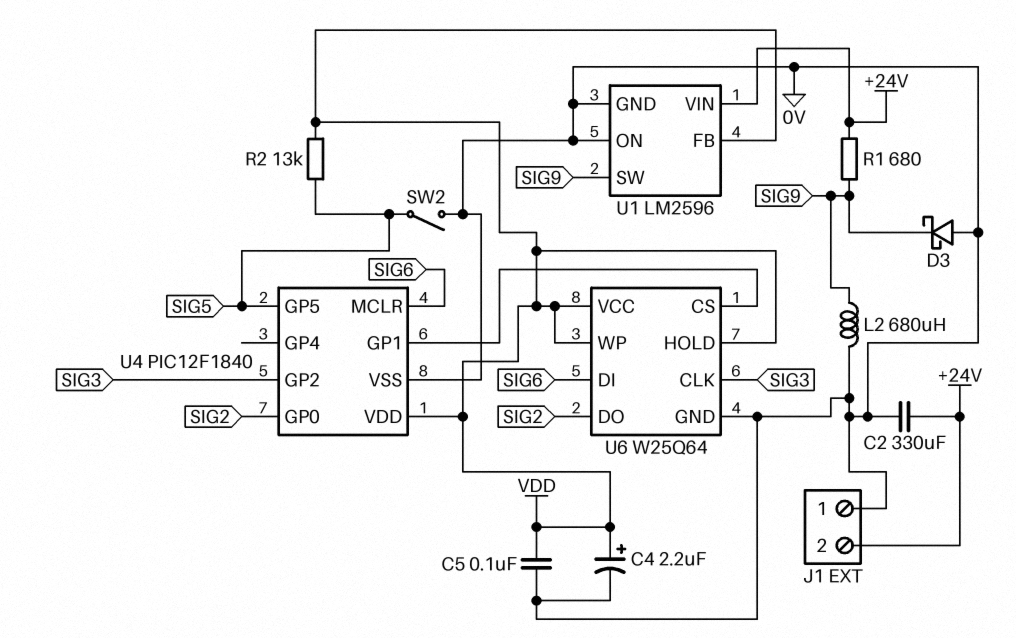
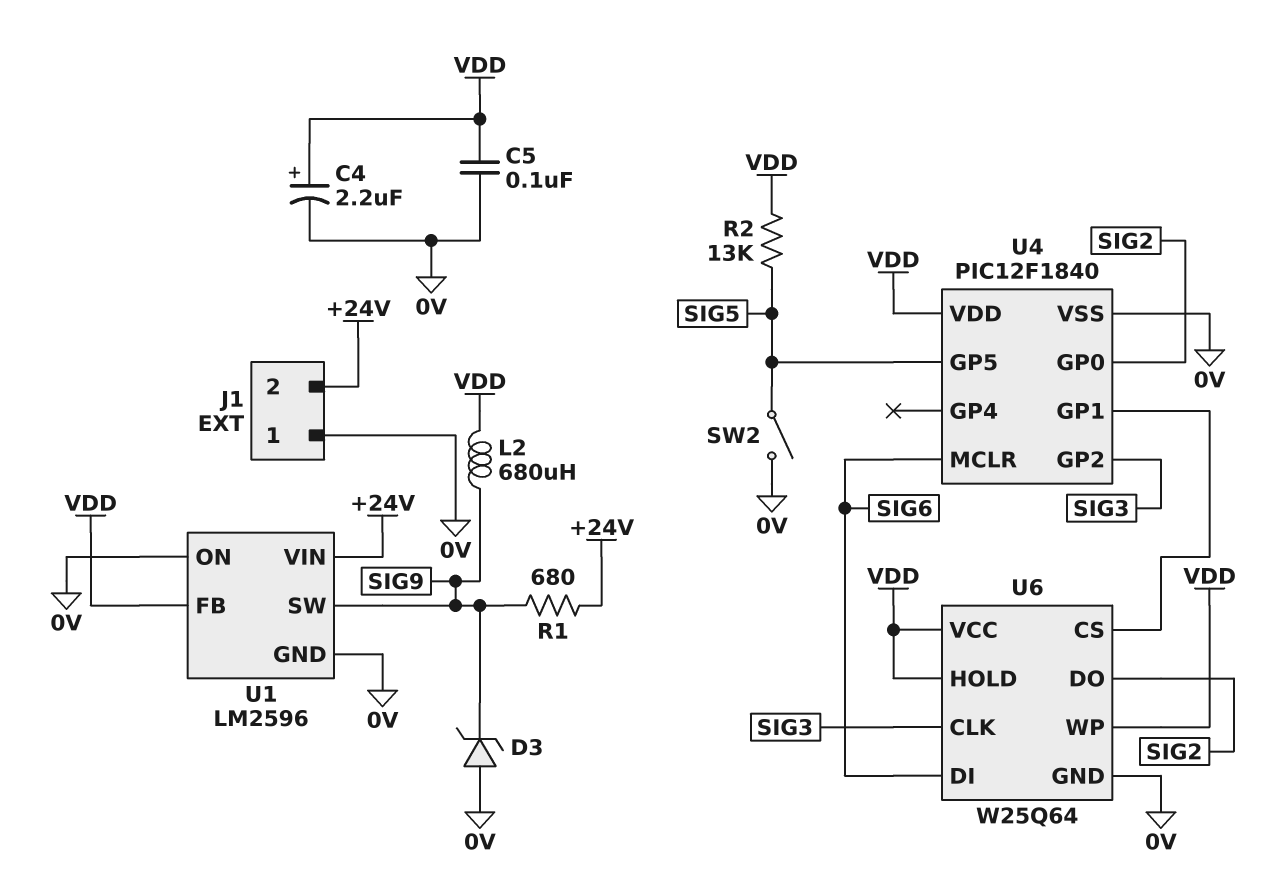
C2: 330uF (+24V, 0V) -> none
D3: schottky (A 0V, K SIG9) -> zener (A 0V, K SIG9)
L2: 680uH (0V, SIG9) -> 680uH (SIG9, VDD)

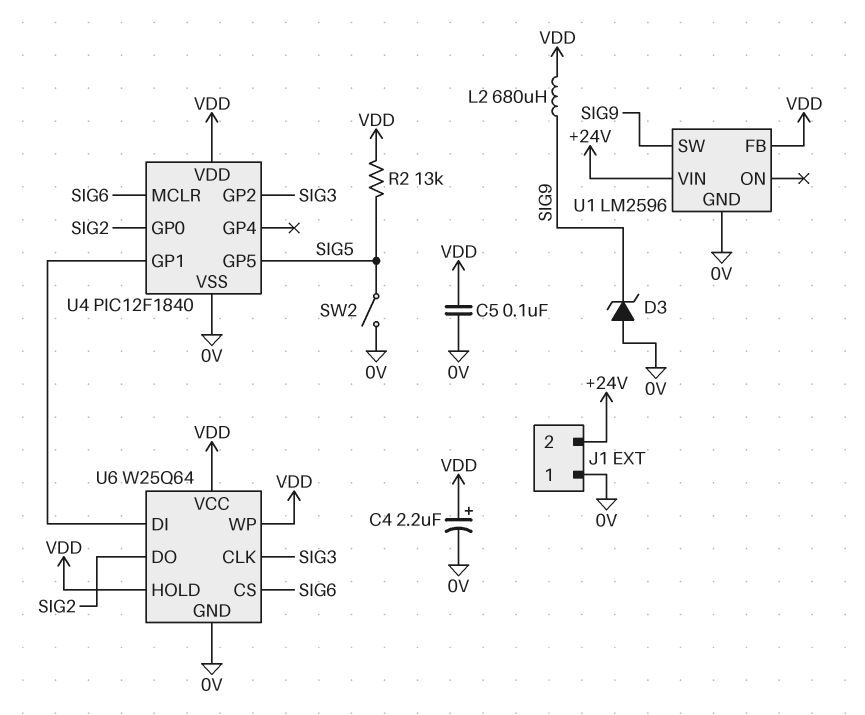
R1: 680 (+24V, SIG9) -> none
U1 pin ON: 0V -> none
U6 pin CS: U4/GP1 -> SIG6
U6 pin DI: SIG6 -> U4/GP1

